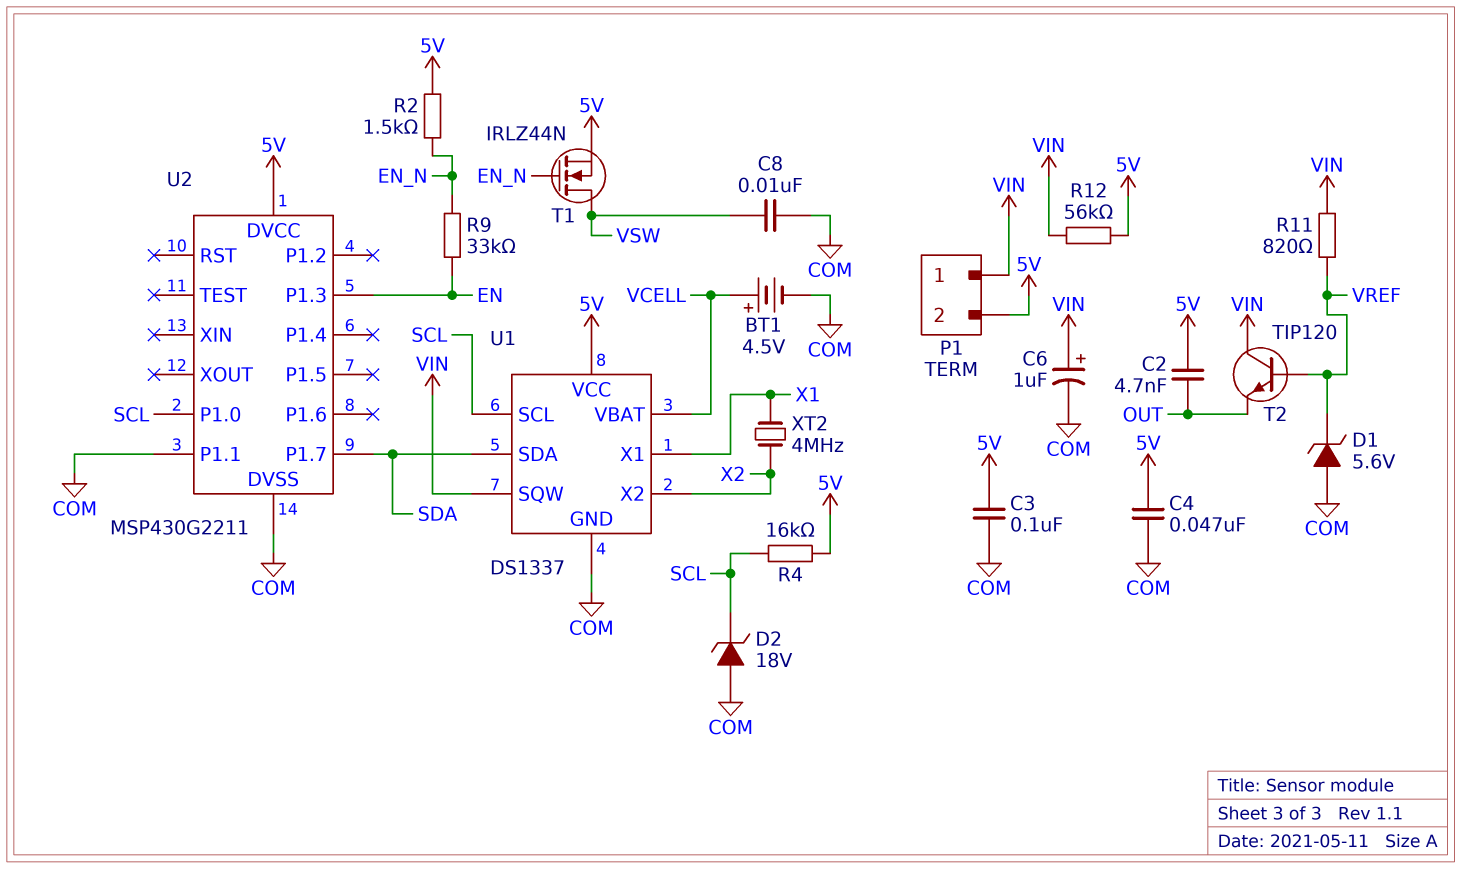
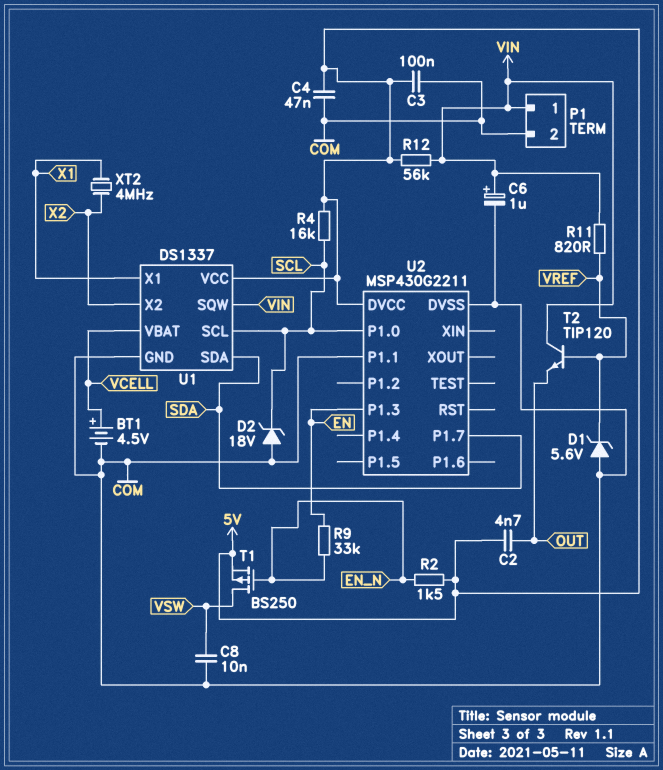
P1 pin 2: 5V -> COM
T1: NMOS IRLZ44N (G EN_N, D VSW, S 5V) -> PMOS BS250 (G EN_N, D VSW, S 5V)

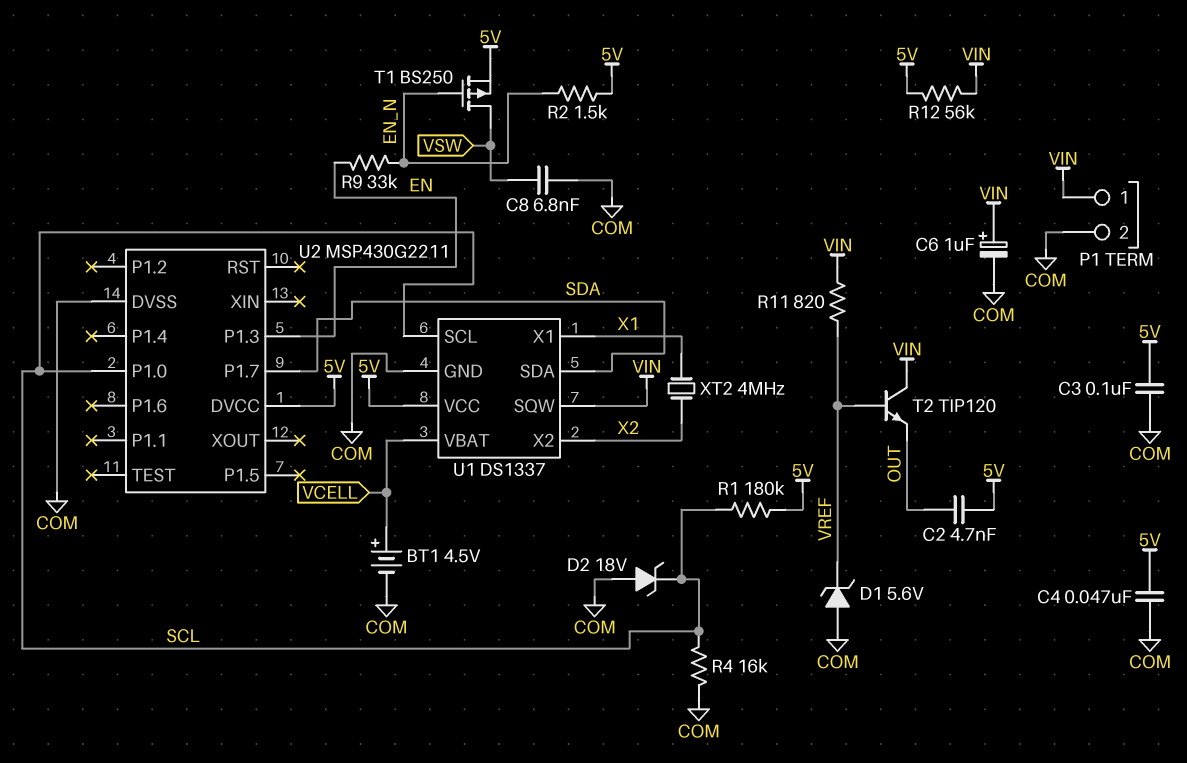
C8: 10nF (COM, VSW) -> 6.8nF (COM, VSW)
R1: none -> 180k (5V, SCL)
R4: 16k (5V, SCL) -> 16k (COM, SCL)
U2 pin P1.1: COM -> none

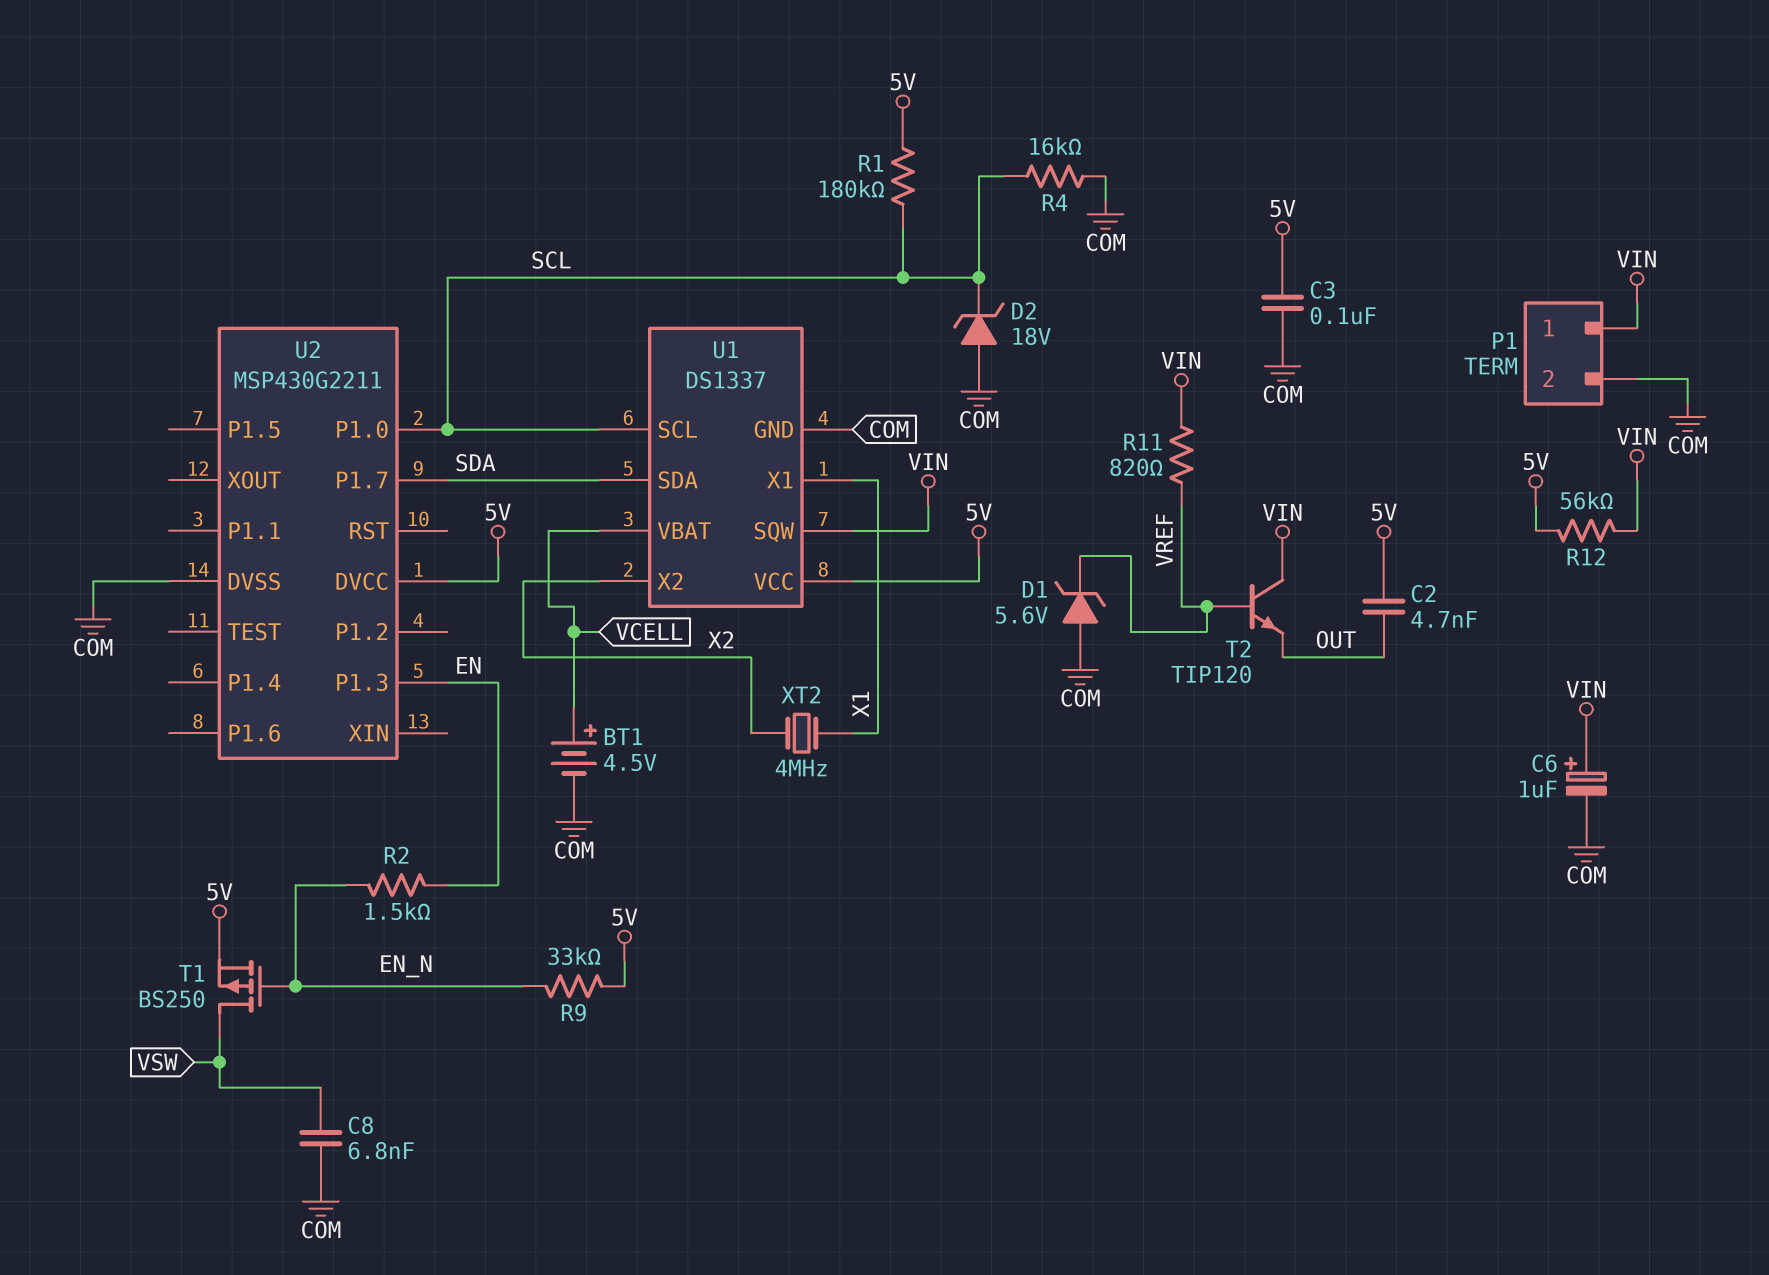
C4: 47nF (5V, COM) -> none
R2: 1.5k (5V, EN_N) -> 1.5k (EN, EN_N)
R9: 33k (EN, EN_N) -> 33k (5V, EN_N)

